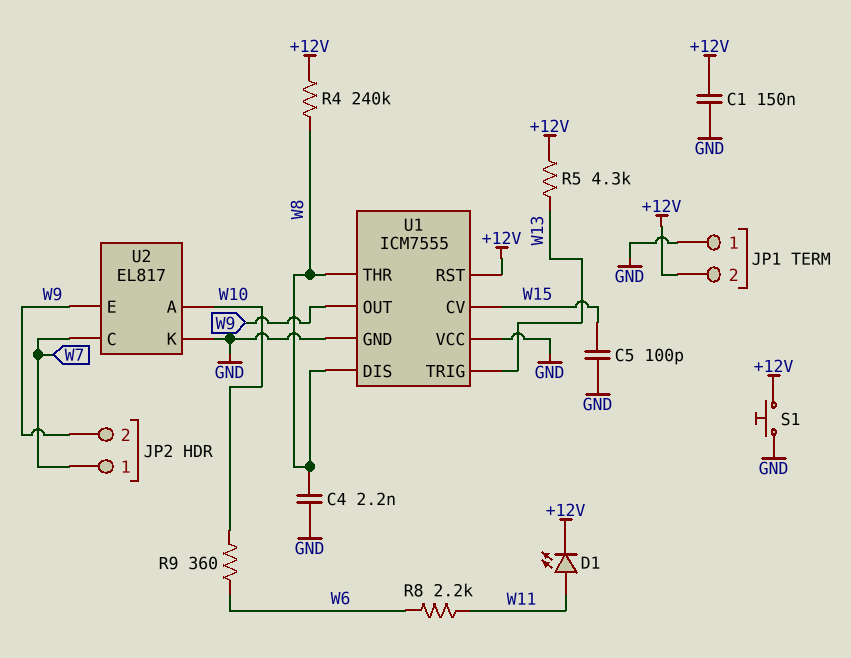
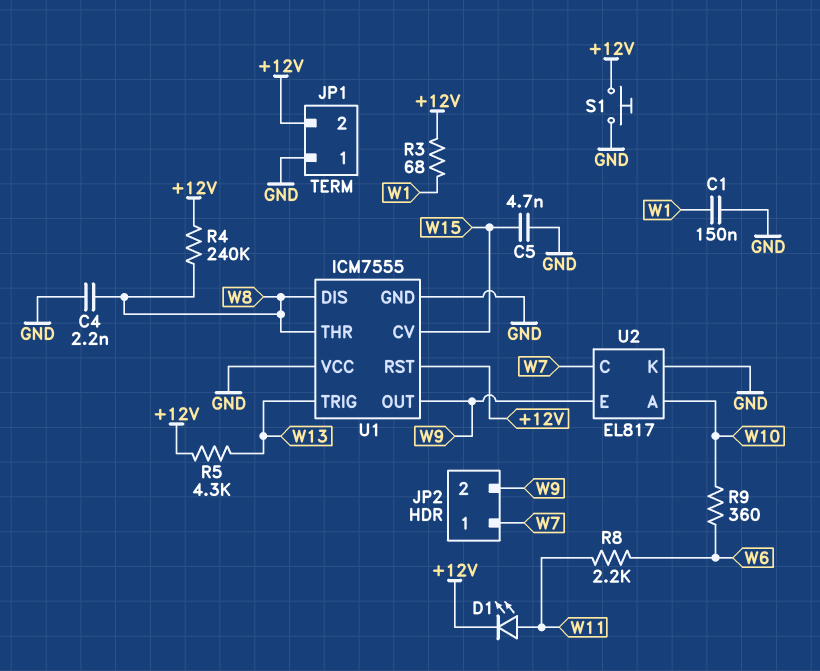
C1: 150nF (+12V, GND) -> 150nF (GND, W1)
C5: 100pF (GND, W15) -> 4.7nF (GND, W15)
R3: none -> 68 (+12V, W1)

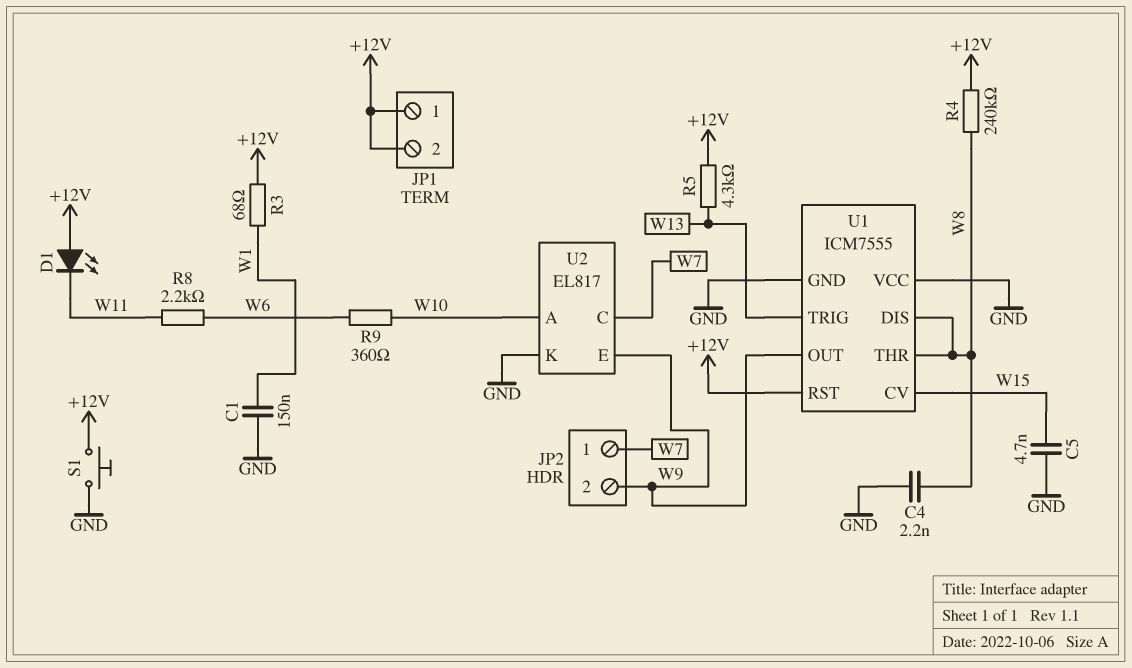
D1: LED (A W11, K +12V) -> LED (A +12V, K W11)
JP1 pin 1: GND -> +12V

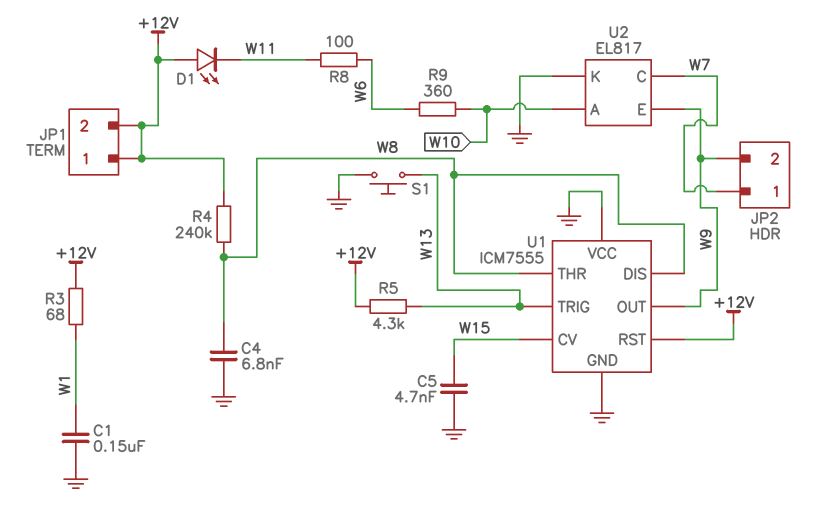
C4: 2.2nF (GND, W8) -> 6.8nF (GND, W8)
R8: 2.2k (W6, W11) -> 100 (W6, W11)
S1: button (+12V, GND) -> button (GND, W13)

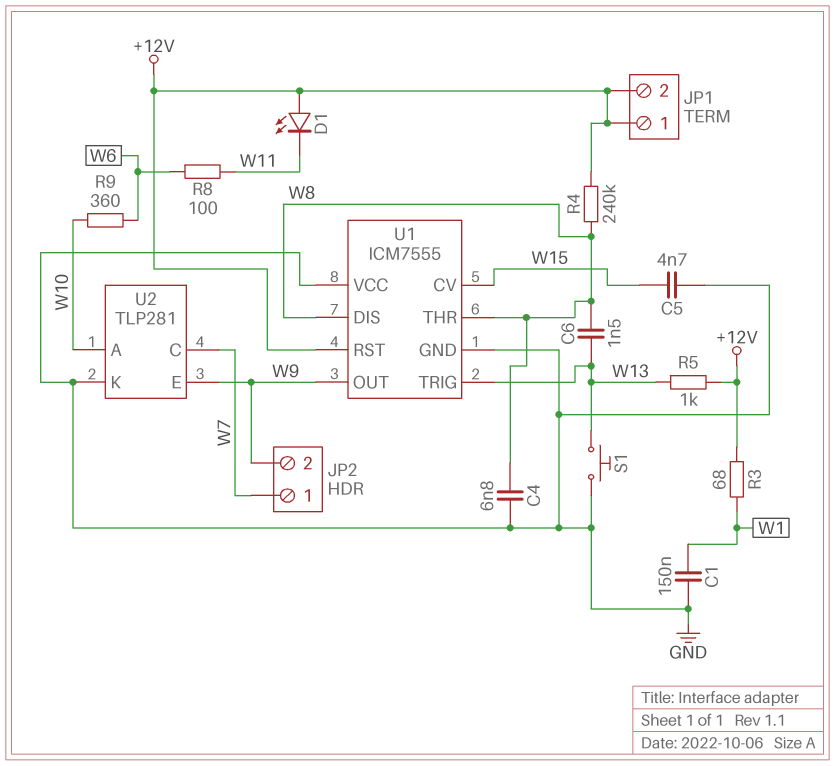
C6: none -> 1.5nF (W8, W13)
R5: 4.3k (+12V, W13) -> 1k (+12V, W13)
U2: EL817 -> TLP281

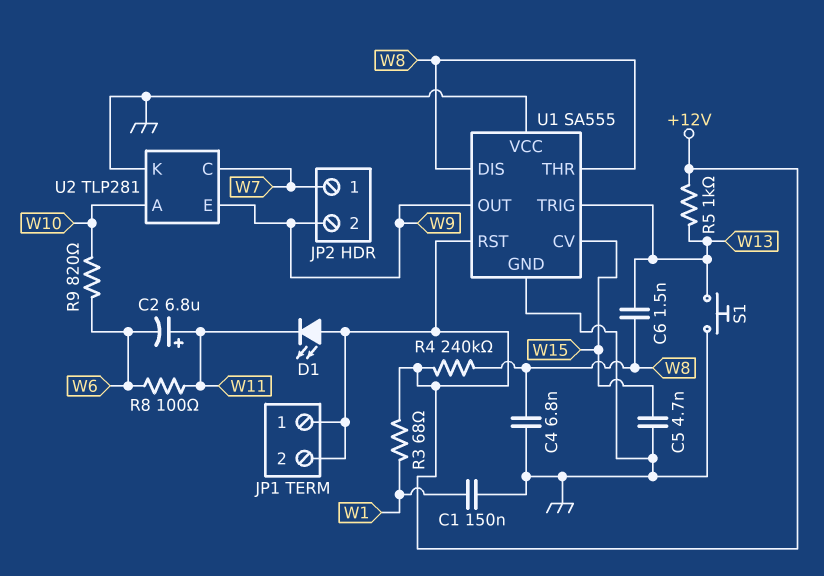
C2: none -> 6.8uF (plus W11, minus W6)
R9: 360 (W6, W10) -> 820 (W6, W10)
U1: ICM7555 -> SA555

